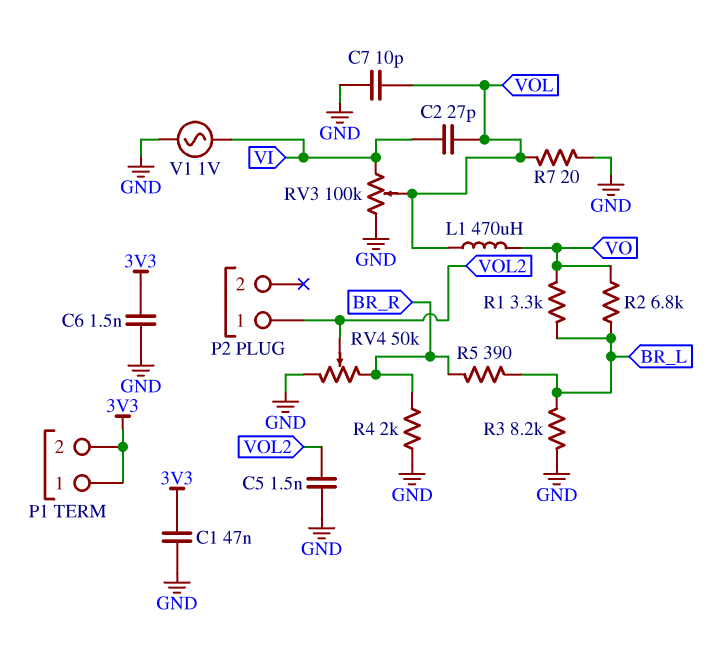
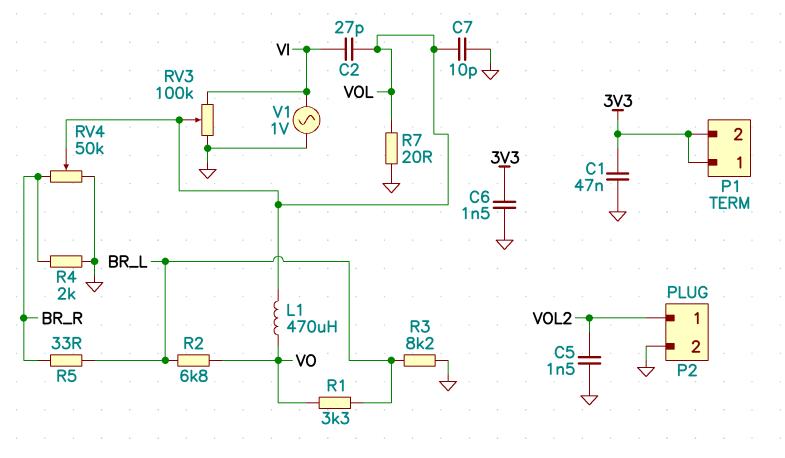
P2 pin 2: none -> GND
R5: 390 (BR_L, BR_R) -> 33 (BR_L, BR_R)
RV4: 50k (BR_R, GND, wiper VOL2) -> 50k (BR_R, GND, wiper VOL)

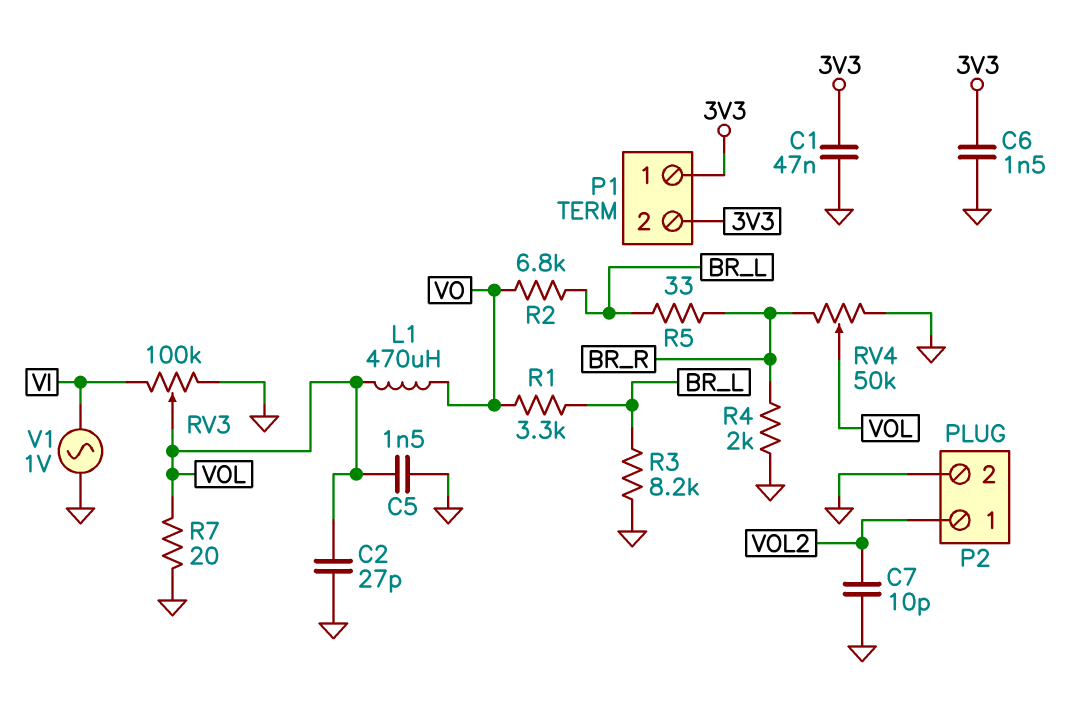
C2: 27pF (VI, VOL) -> 27pF (GND, VOL)
C5: 1.5nF (GND, VOL2) -> 1.5nF (GND, VOL)
C7: 10pF (GND, VOL) -> 10pF (GND, VOL2)

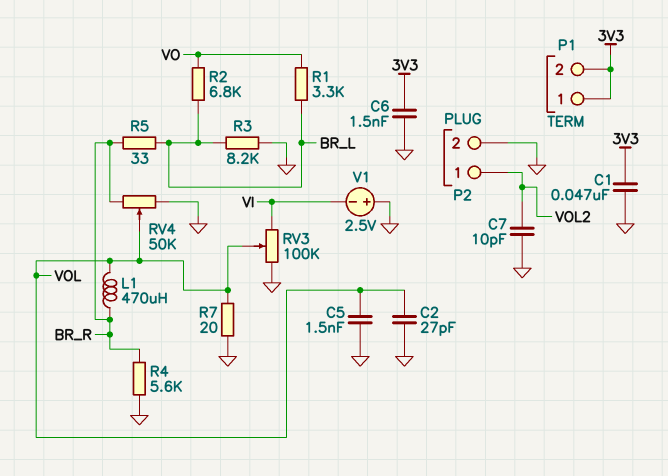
L1: 470uH (VO, VOL) -> 470uH (BR_R, VOL)
R4: 2k (BR_R, GND) -> 5.6k (BR_R, GND)
V1: AC 1V (GND, VI) -> 2.5V (plus GND, minus VI)

